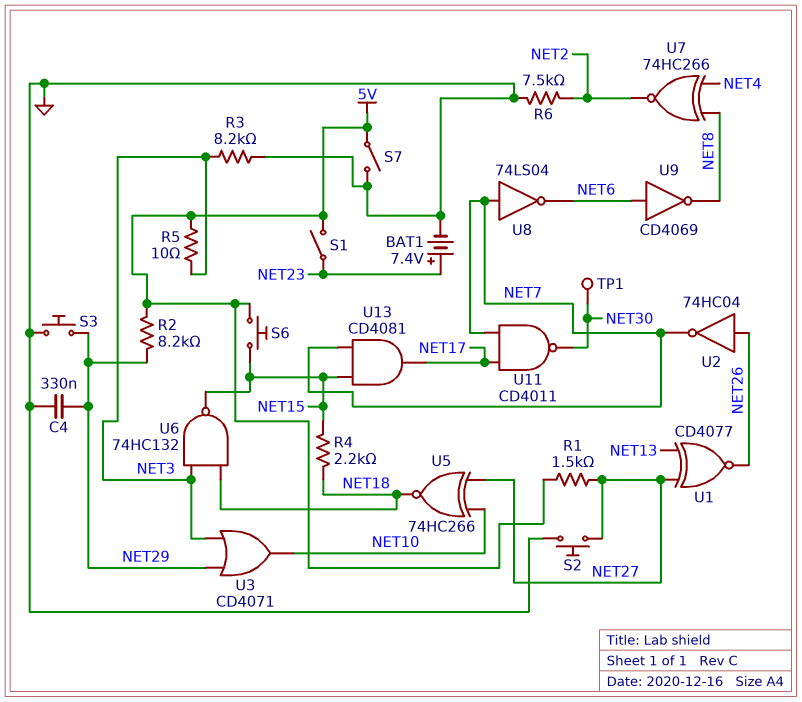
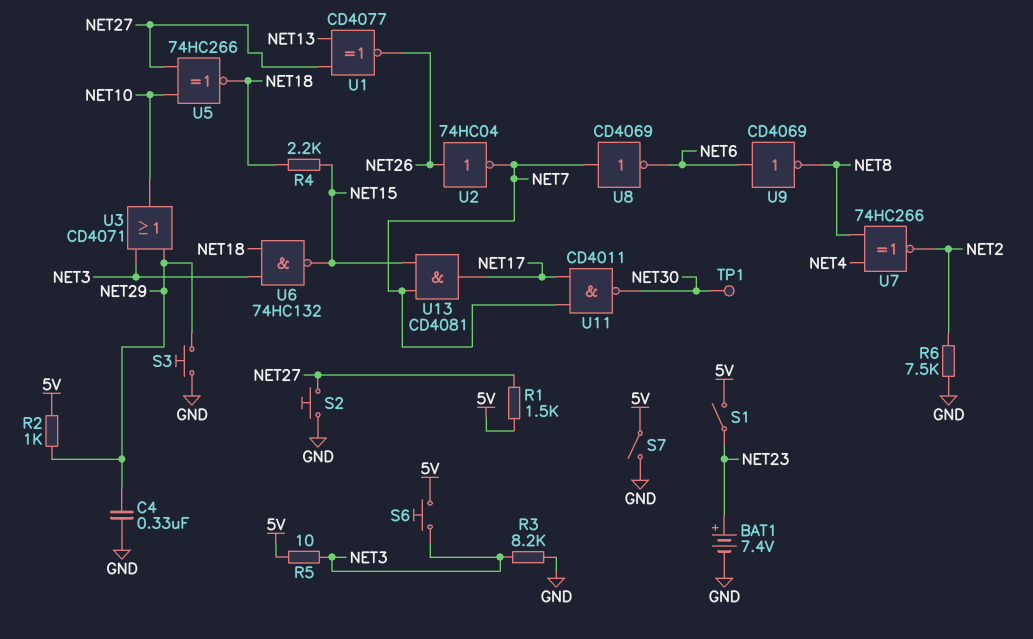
R2: 8.2k (5V, NET29) -> 1k (5V, NET29)
S6: button (5V, NET15) -> button (5V, NET3)
U8: NOT 74LS04 (in NET7, out NET6) -> NOT CD4069 (in NET7, out NET6)

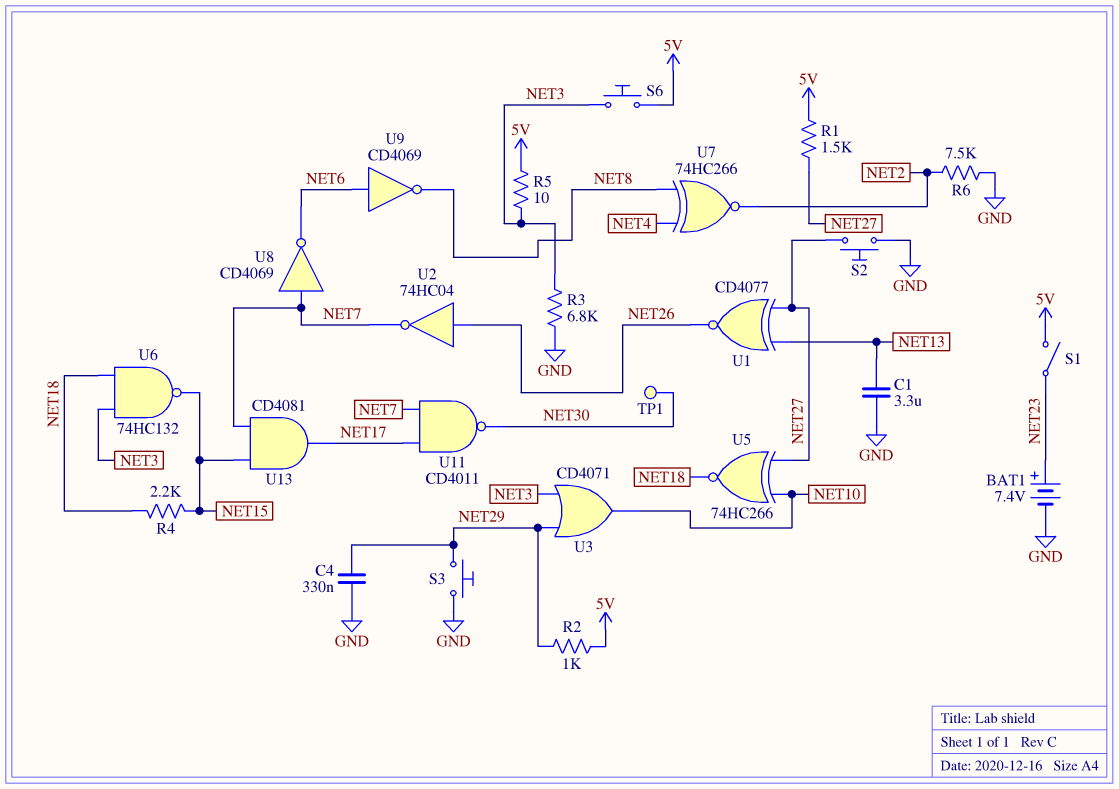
C1: none -> 3.3uF (GND, NET13)
R3: 8.2k (GND, NET3) -> 6.8k (GND, NET3)
S7: switch (5V, GND) -> none

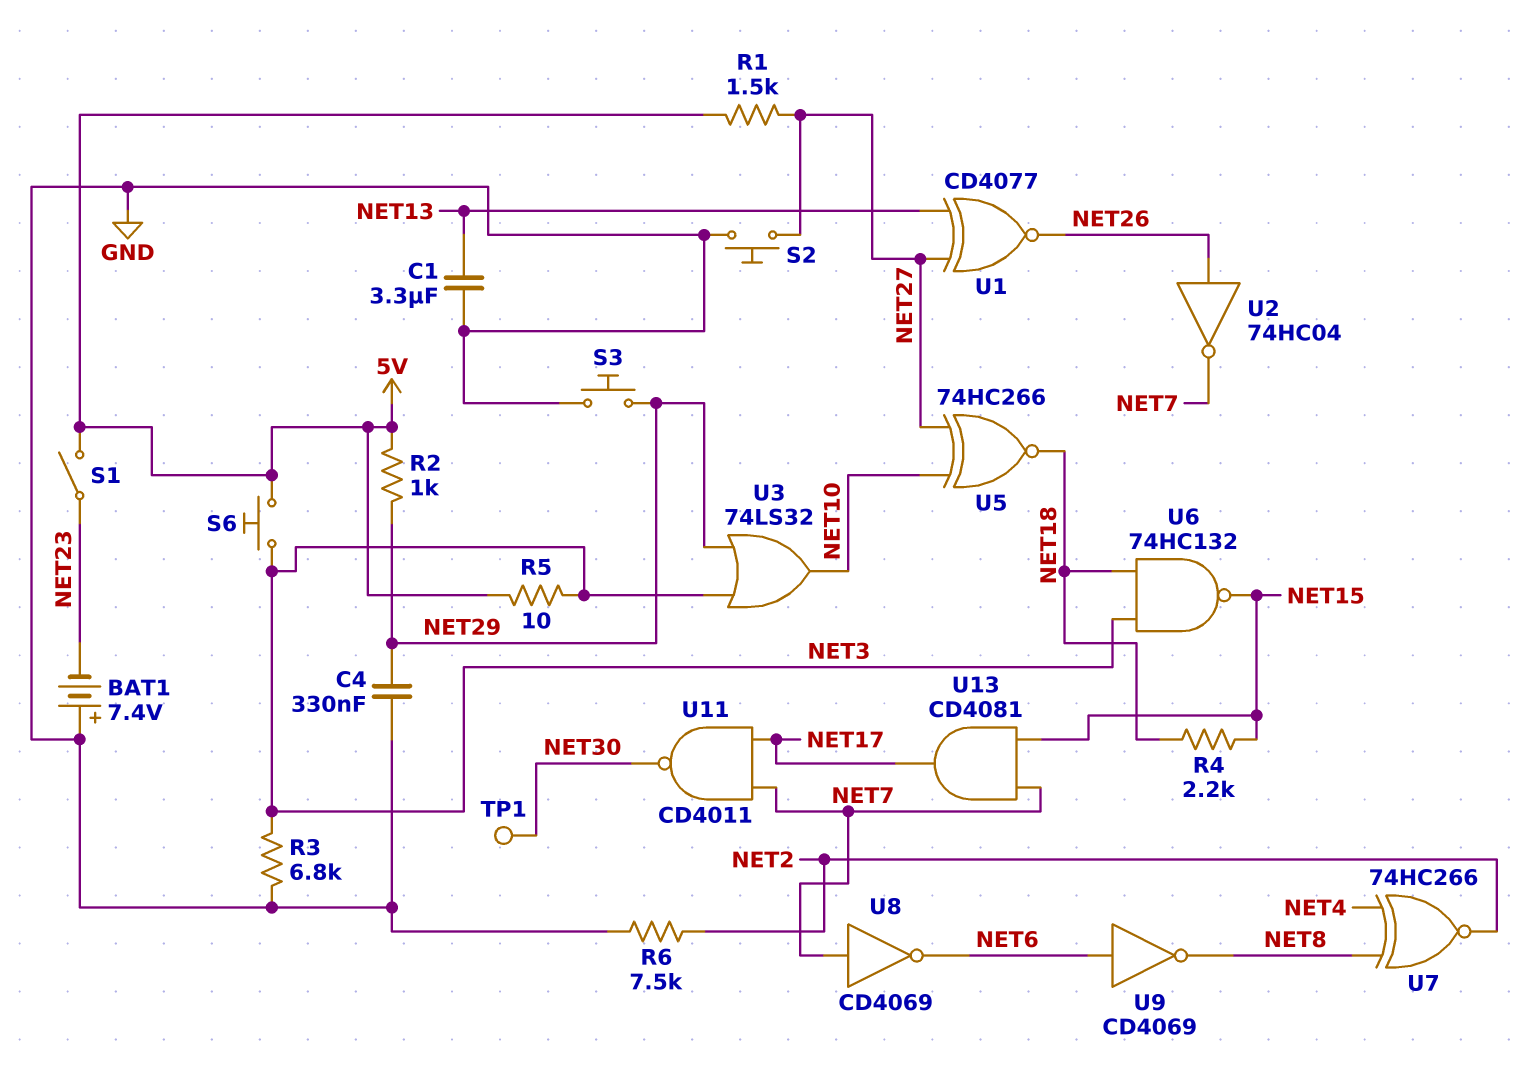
BAT1: 7.4V (plus NET23, minus GND) -> 7.4V (plus GND, minus NET23)
U3: OR CD4071 (in NET3, in NET29, out NET10) -> OR 74LS32 (in NET3, in NET29, out NET10)

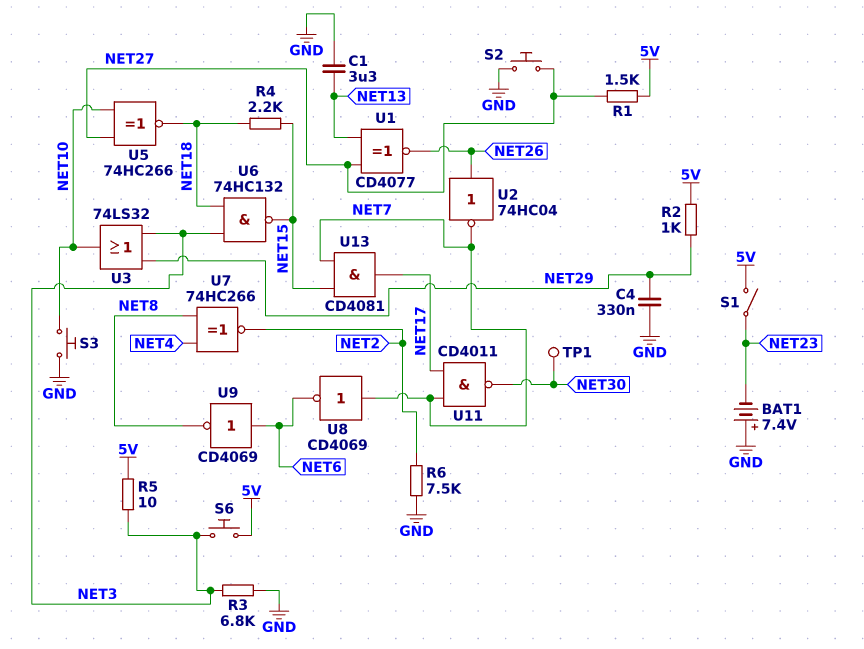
S3: button (GND, NET29) -> button (GND, NET10)

